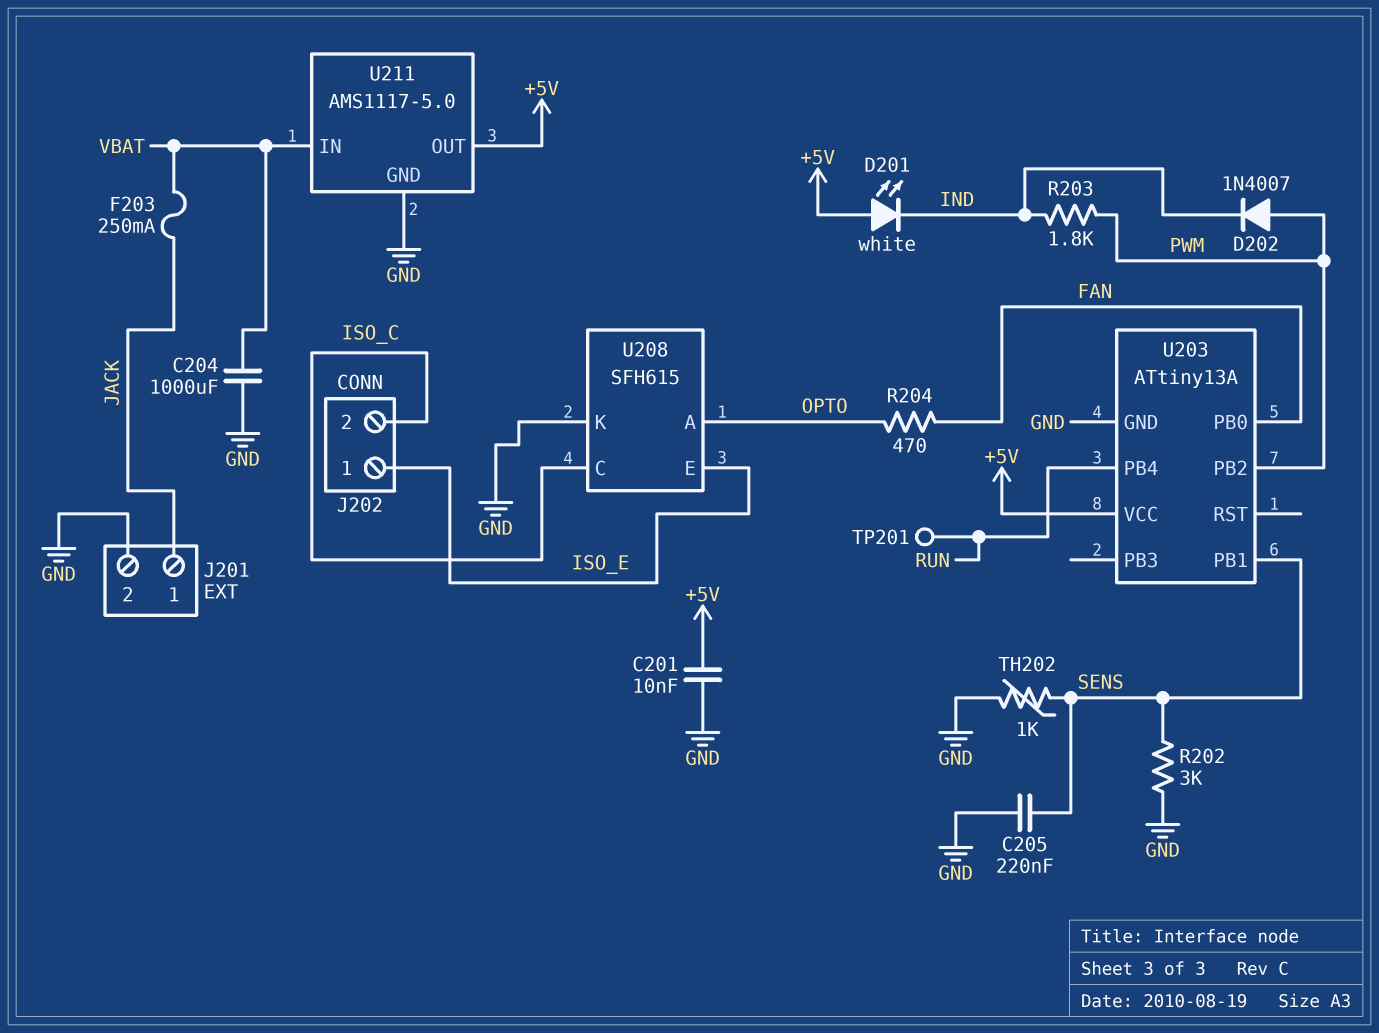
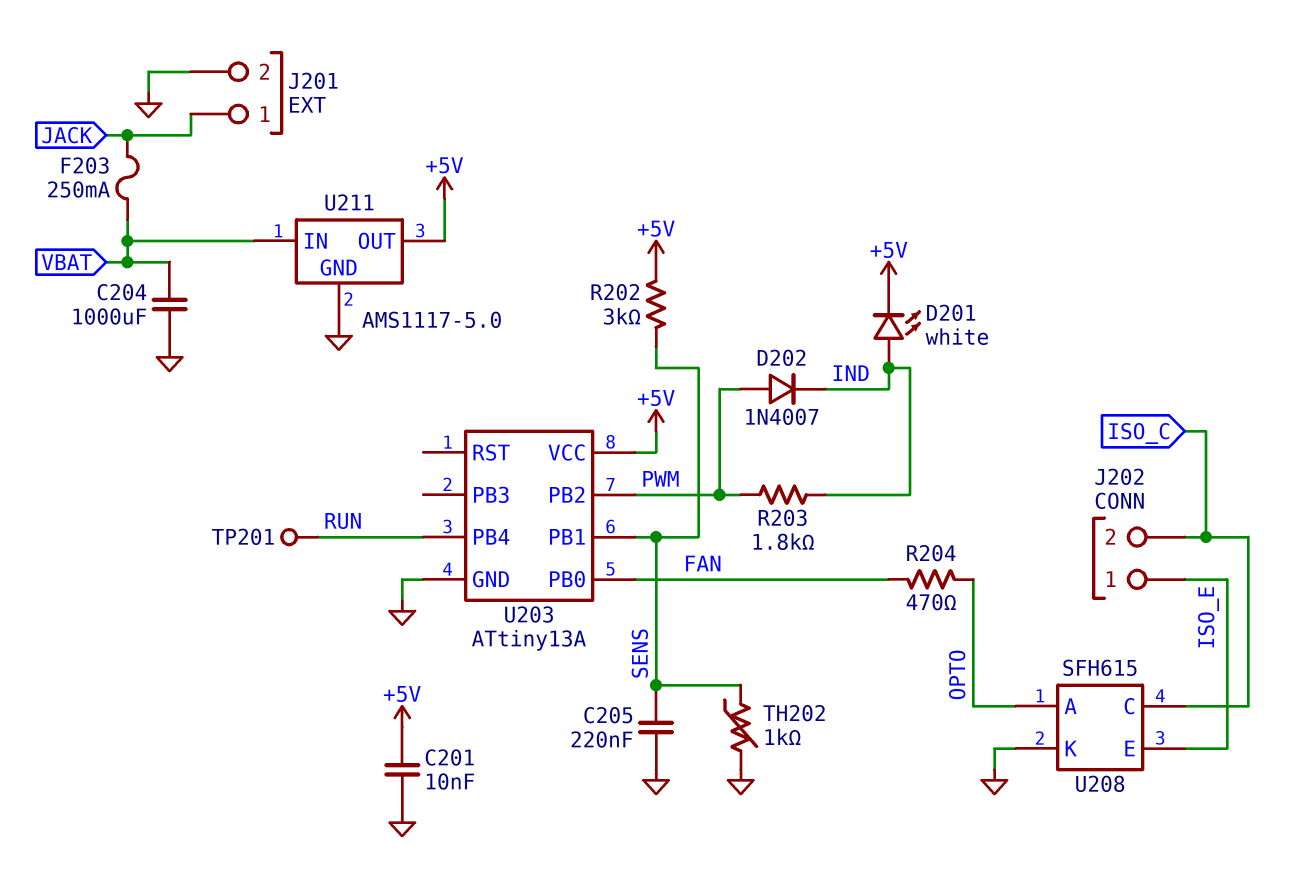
D201: LED white (A +5V, K IND) -> LED white (A IND, K +5V)
R202: 3k (GND, SENS) -> 3k (+5V, SENS)

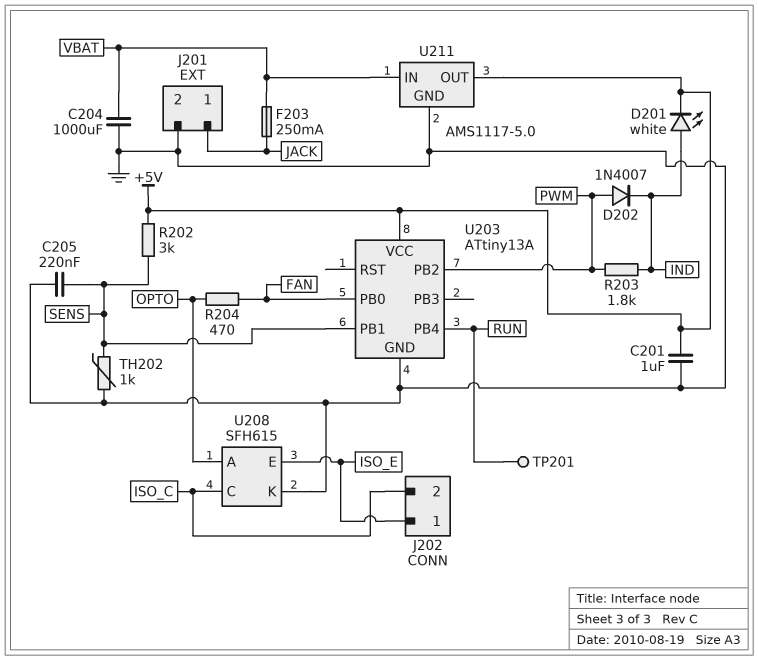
C201: 10nF (+5V, GND) -> 1uF (+5V, GND)

